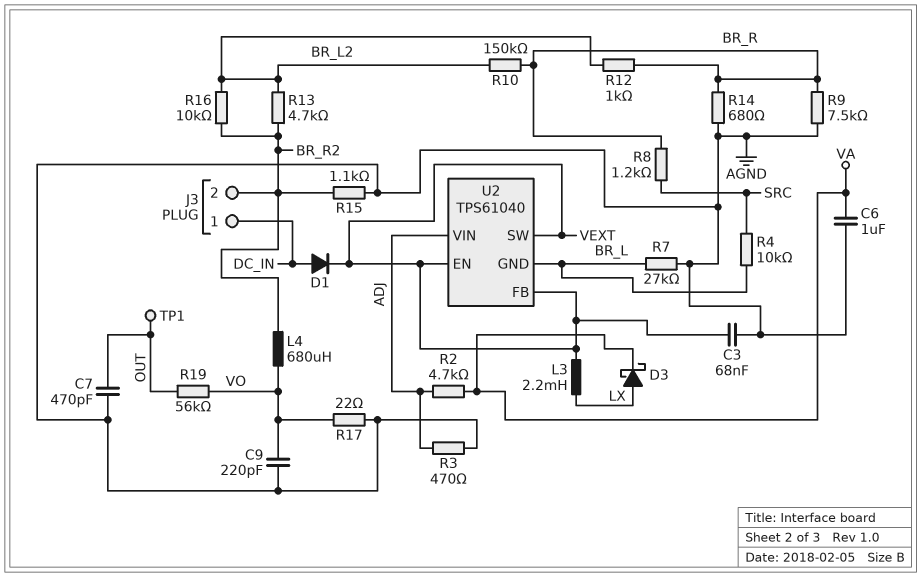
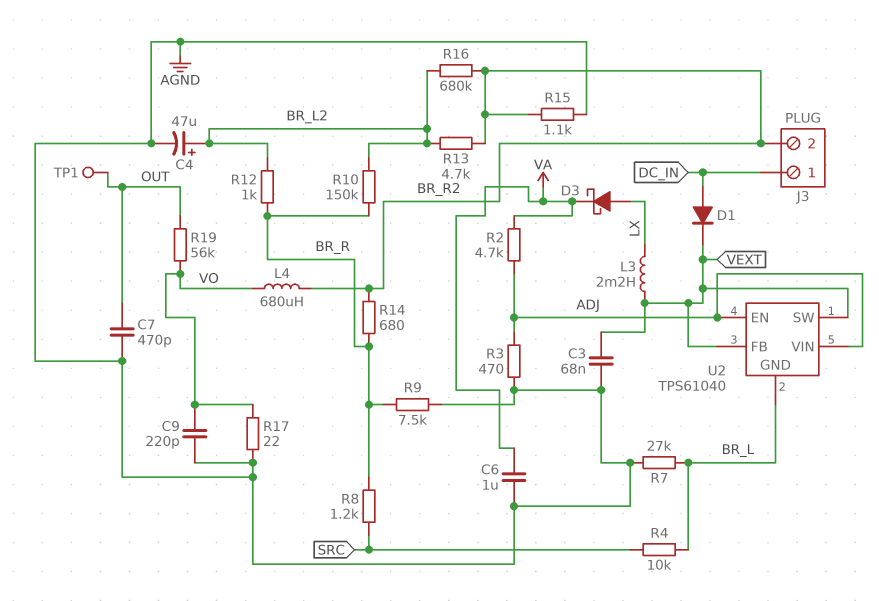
C4: none -> 47uF (plus BR_L2, minus AGND)
R14: 680 (AGND, BR_R) -> 680 (BR_R, BR_R2)
R16: 10k (BR_L2, BR_R2) -> 680k (BR_L2, BR_R2)
U2 pin EN: VEXT -> ADJ

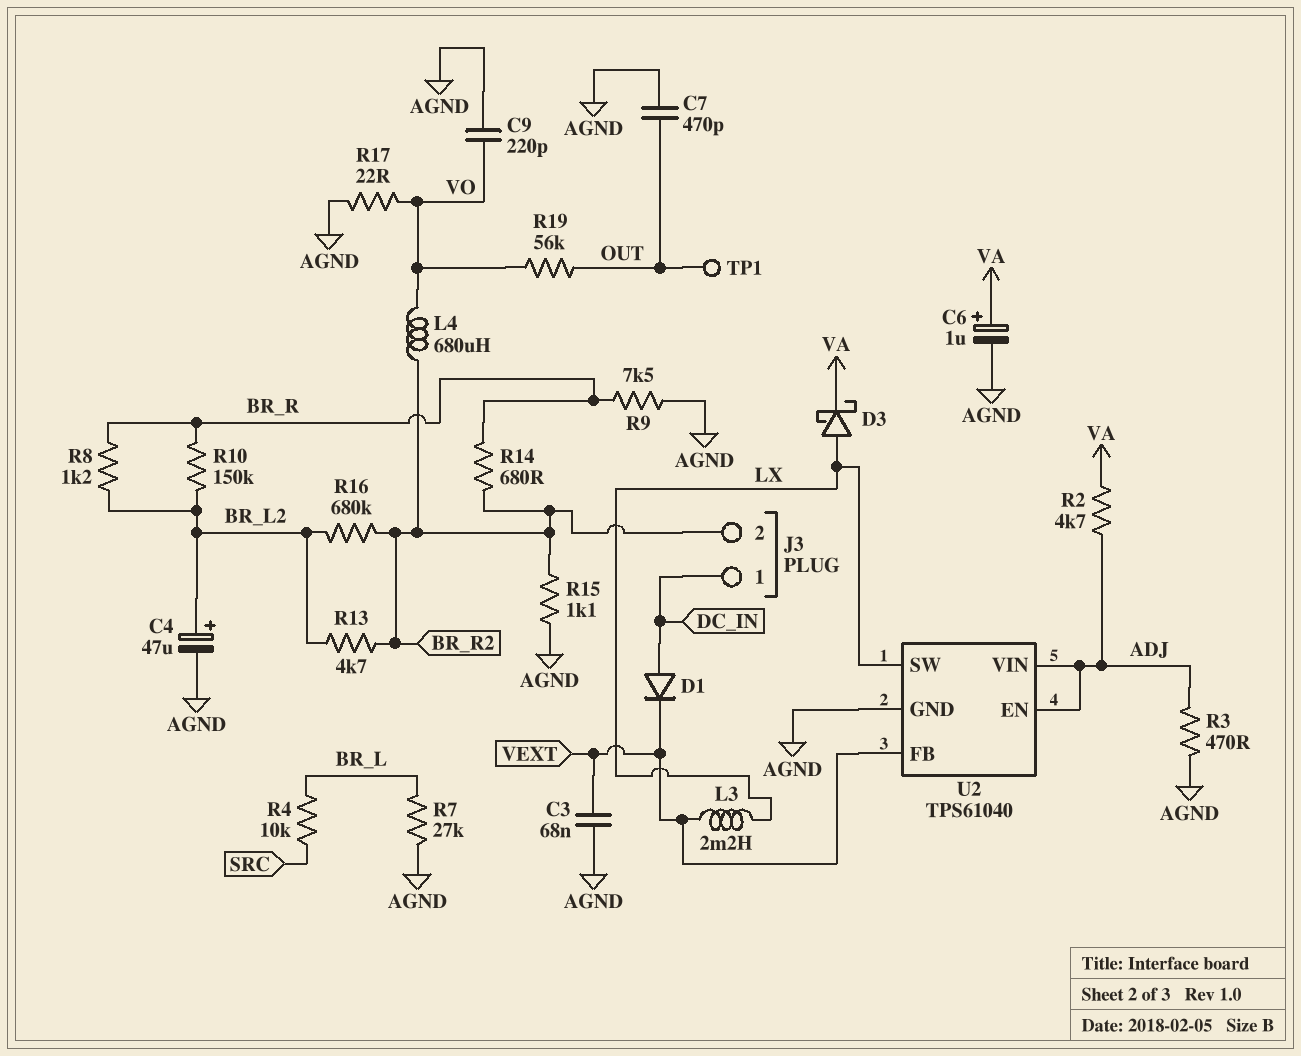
C6: 1uF (AGND, VA) -> 1uF (plus VA, minus AGND)
R8: 1.2k (BR_R, SRC) -> 1.2k (BR_L2, BR_R)
R12: 1k (BR_L2, BR_R) -> none
U2 pin GND: BR_L -> AGND
U2 pin SW: VEXT -> LX

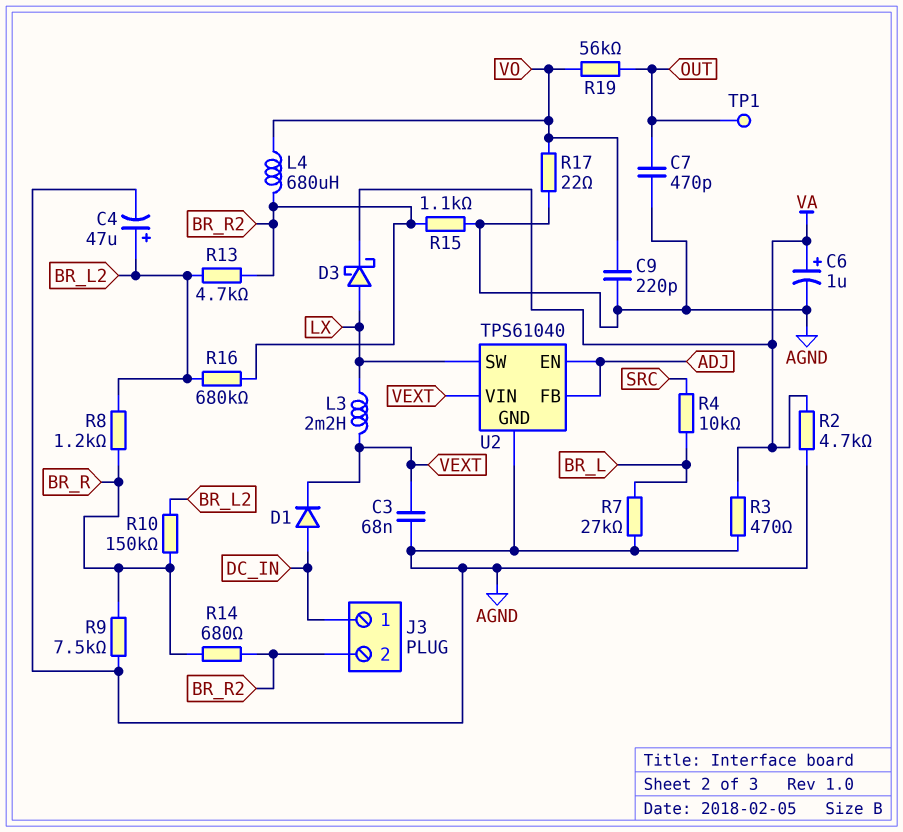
R2: 4.7k (ADJ, VA) -> 4.7k (AGND, VA)
R3: 470 (ADJ, AGND) -> 470 (AGND, VA)
U2 pin FB: VEXT -> ADJ
U2 pin VIN: ADJ -> VEXT

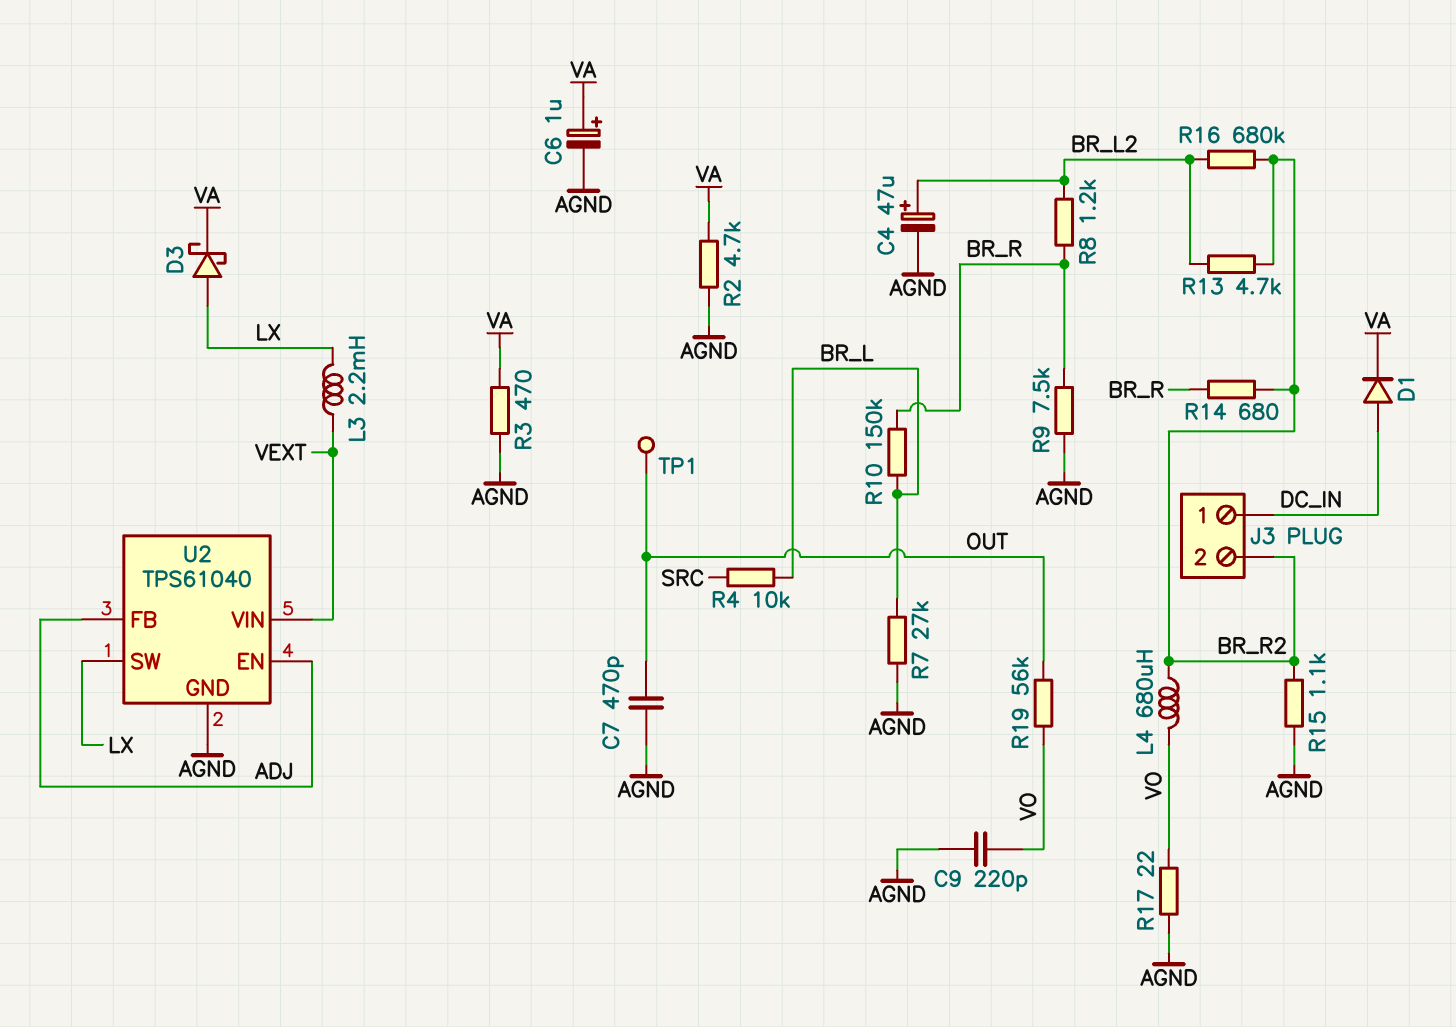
C3: 68nF (AGND, VEXT) -> none
D1: diode (A DC_IN, K VEXT) -> diode (A DC_IN, K VA)
R10: 150k (BR_L2, BR_R) -> 150k (BR_L, BR_R)

